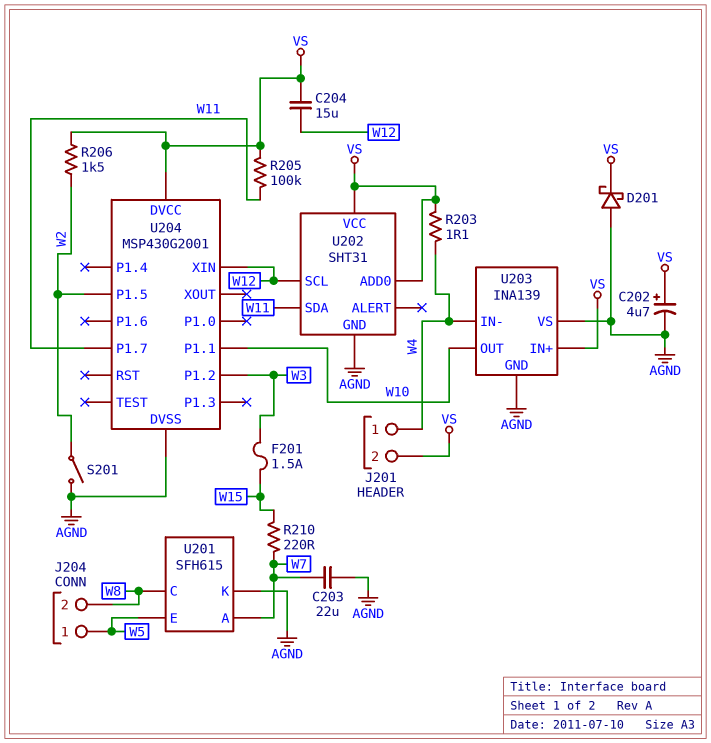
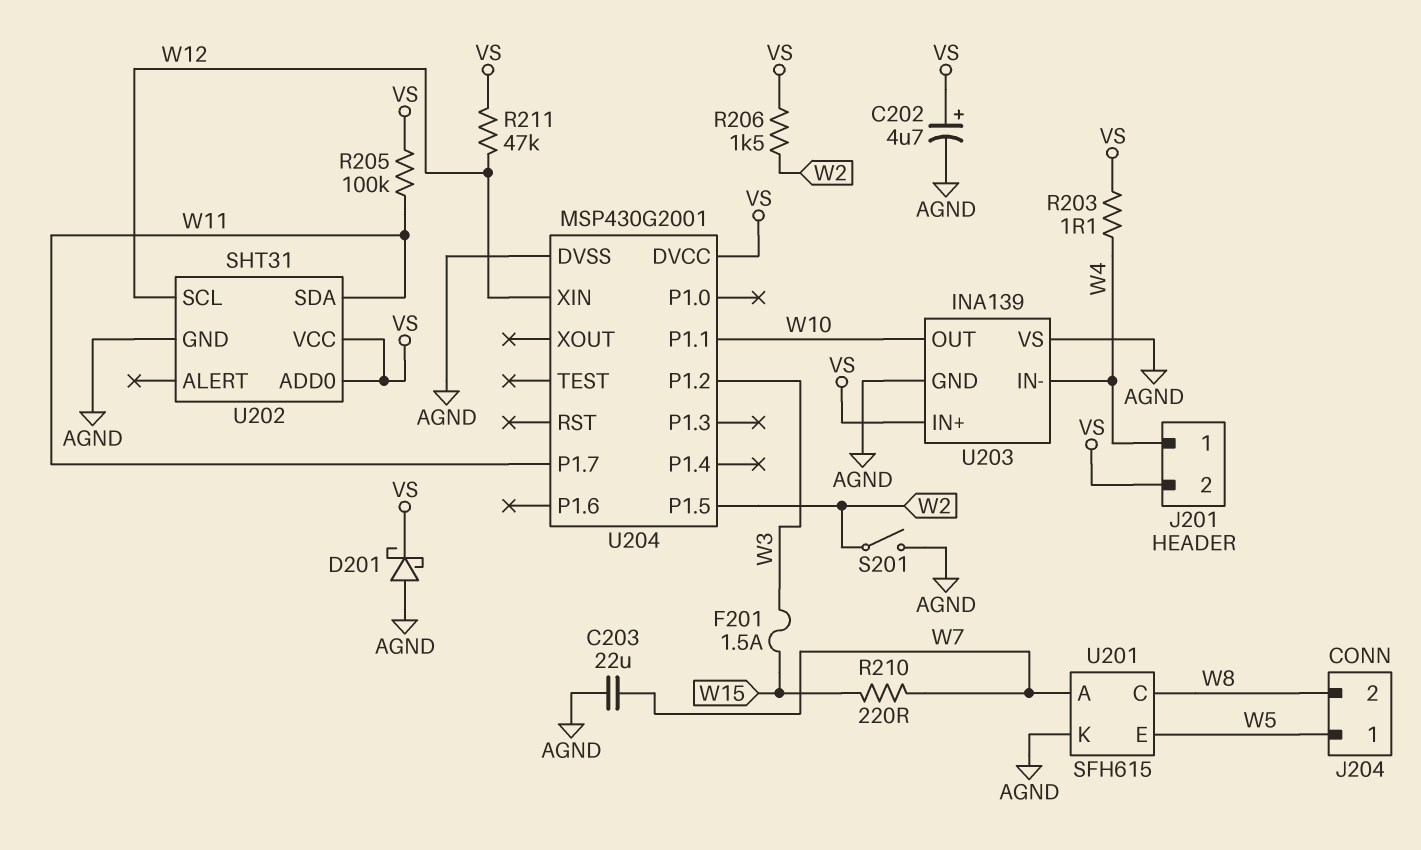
C204: 15uF (VS, W12) -> none
R211: none -> 47k (VS, W12)

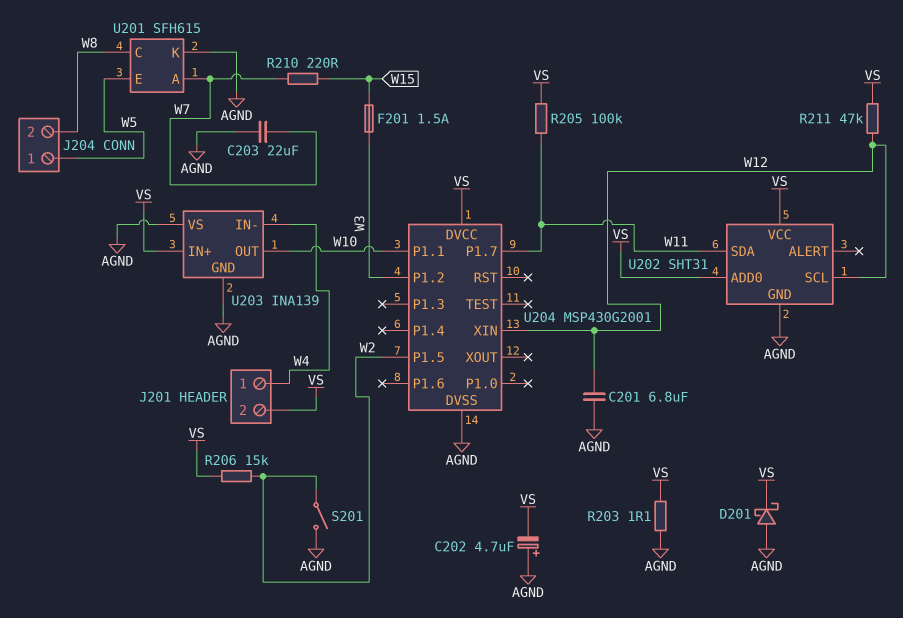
C201: none -> 6.8uF (AGND, W12)
C202: 4.7uF (plus VS, minus AGND) -> 4.7uF (plus AGND, minus VS)
R203: 1.1 (VS, W4) -> 1.1 (AGND, VS)
R206: 1.5k (VS, W2) -> 15k (VS, W2)

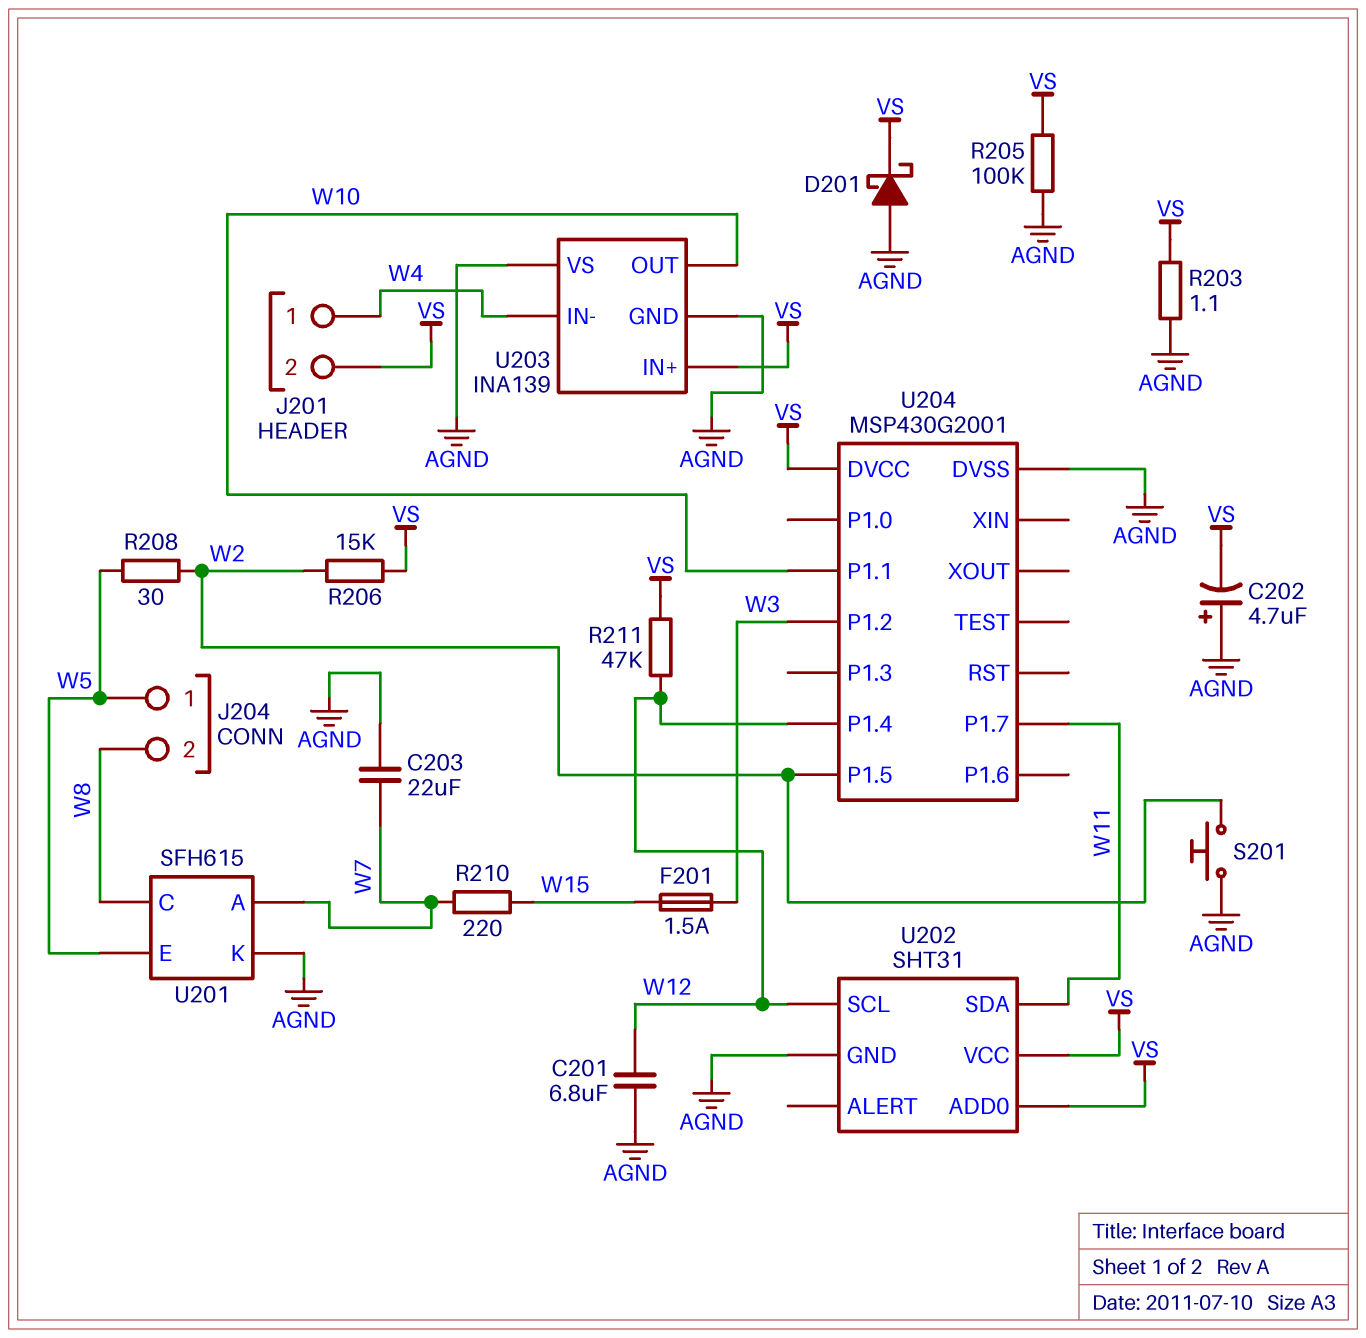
R205: 100k (VS, W11) -> 100k (AGND, VS)
R208: none -> 30 (W2, W5)
S201: switch (AGND, W2) -> button (AGND, W2)
U204 pin P1.4: none -> W12
U204 pin XIN: W12 -> none

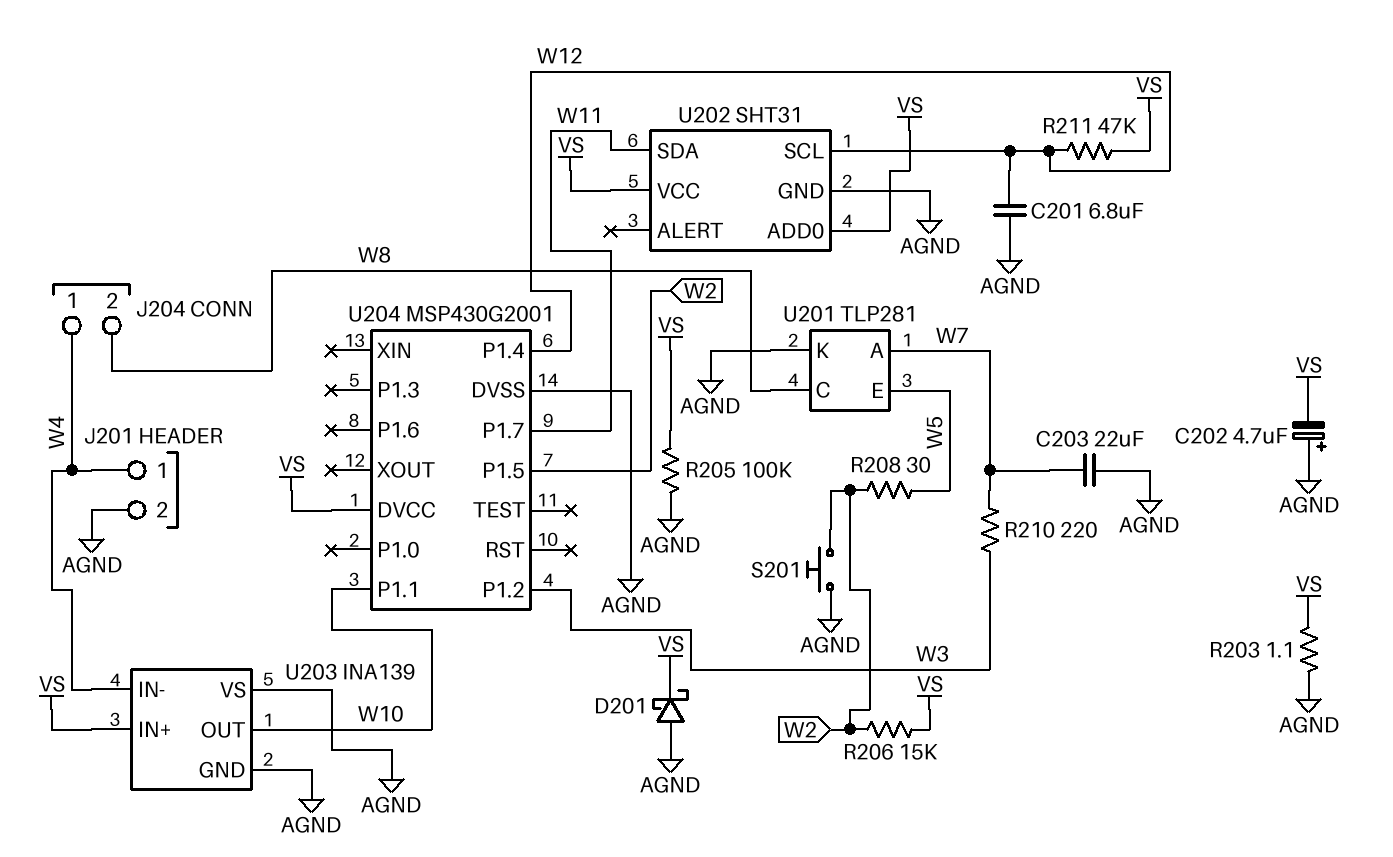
F201: 1.5A (W3, W15) -> none
J201 pin 2: VS -> AGND
J204 pin 1: W5 -> W4
R210: 220 (W7, W15) -> 220 (W3, W7)
U201: SFH615 -> TLP281

